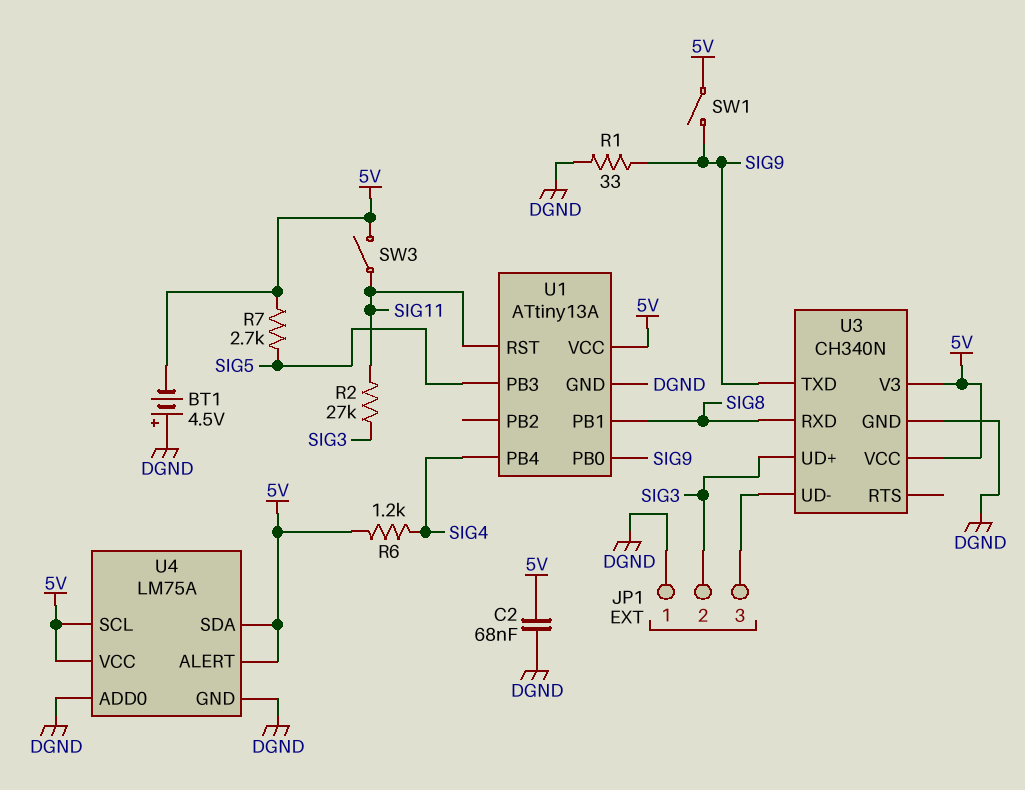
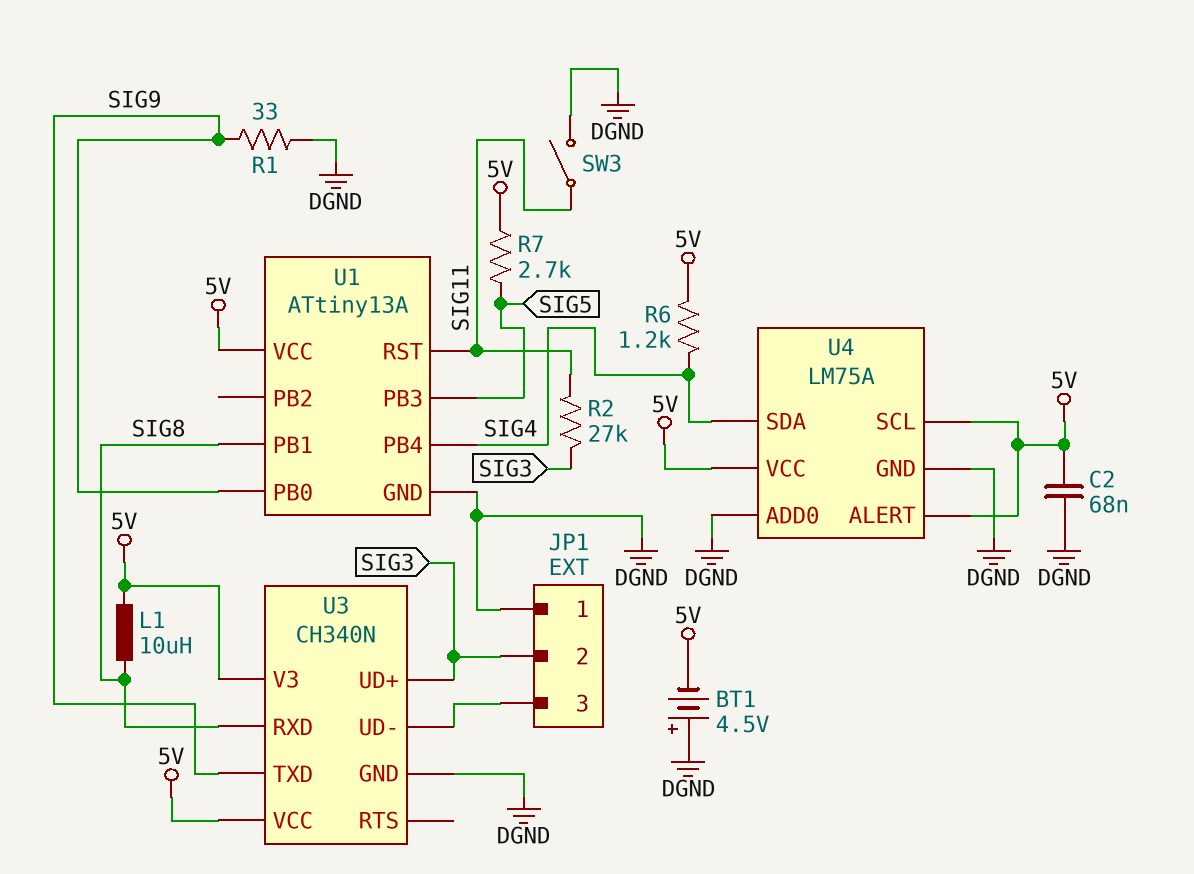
L1: none -> 10uH (5V, SIG8)
SW1: switch (5V, SIG9) -> none
SW3: switch (5V, SIG11) -> switch (DGND, SIG11)
U4 pin SDA: 5V -> SIG4

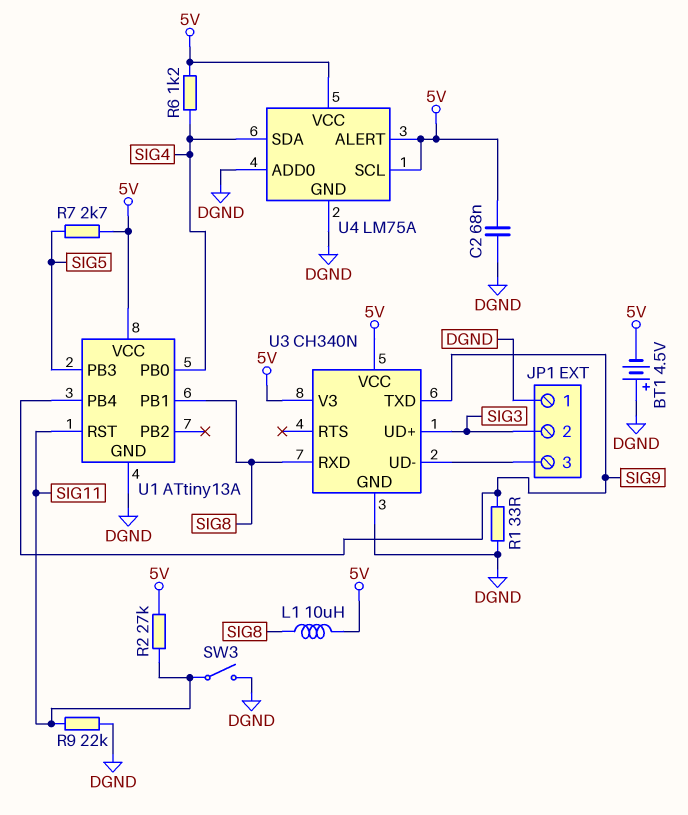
R2: 27k (SIG3, SIG11) -> 27k (5V, SIG11)
R9: none -> 22k (DGND, SIG11)
U1 pin PB0: SIG9 -> SIG4
U1 pin PB4: SIG4 -> SIG9

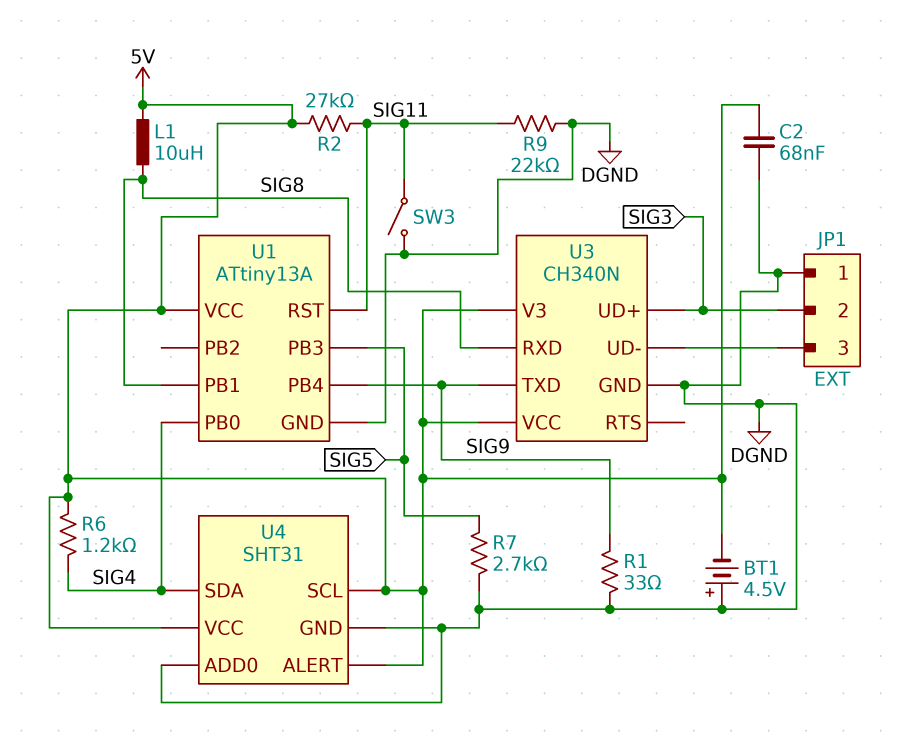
R7: 2.7k (5V, SIG5) -> 2.7k (DGND, SIG5)
U4: LM75A -> SHT31

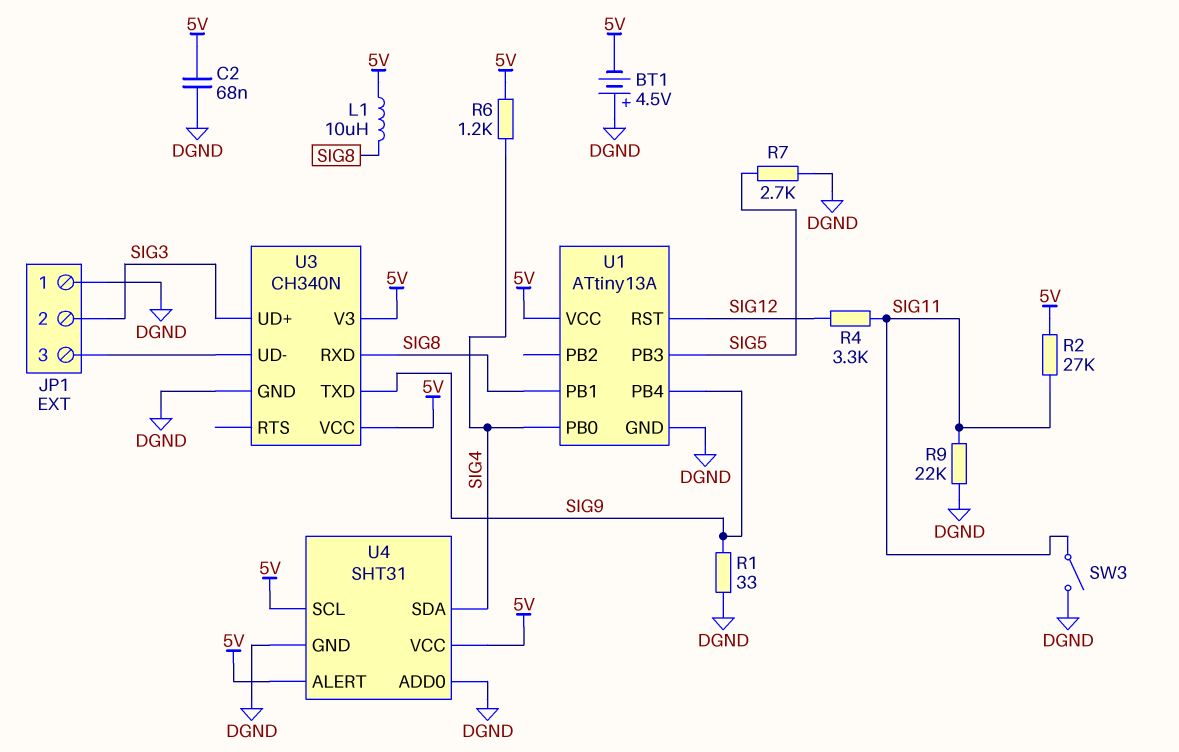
R4: none -> 3.3k (SIG11, SIG12)
U1 pin RST: SIG11 -> SIG12

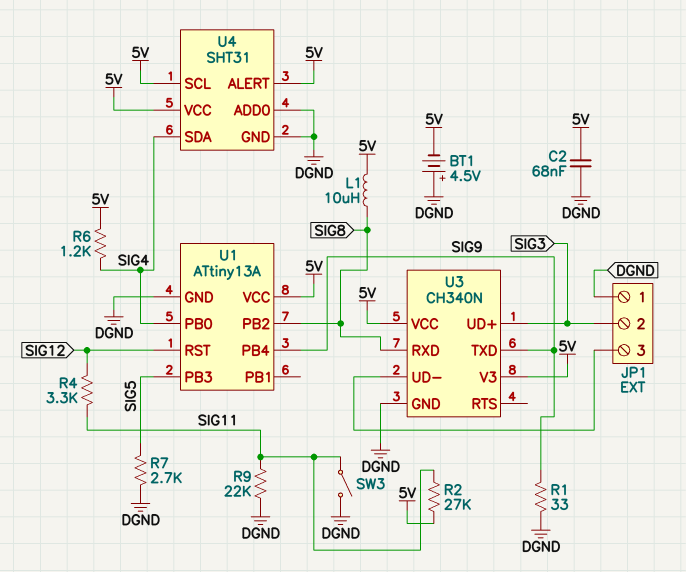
U1 pin PB1: SIG8 -> none
U1 pin PB2: none -> SIG8

